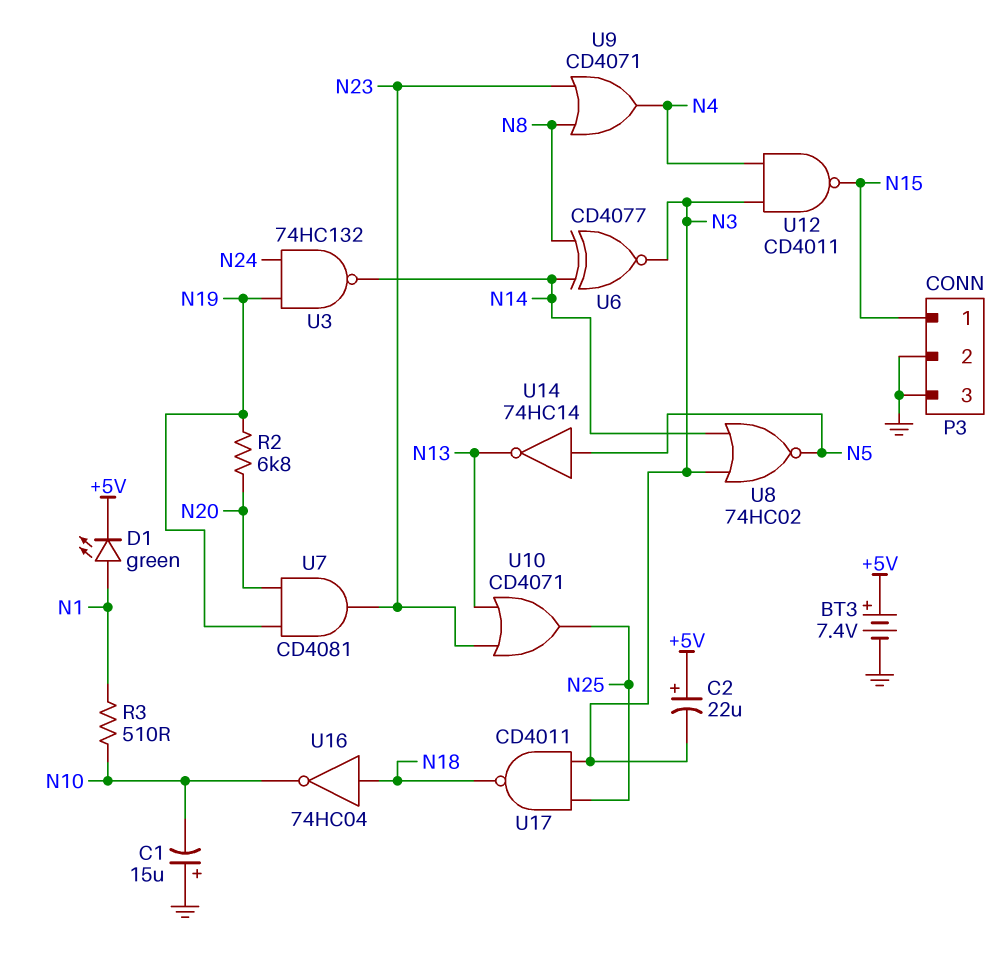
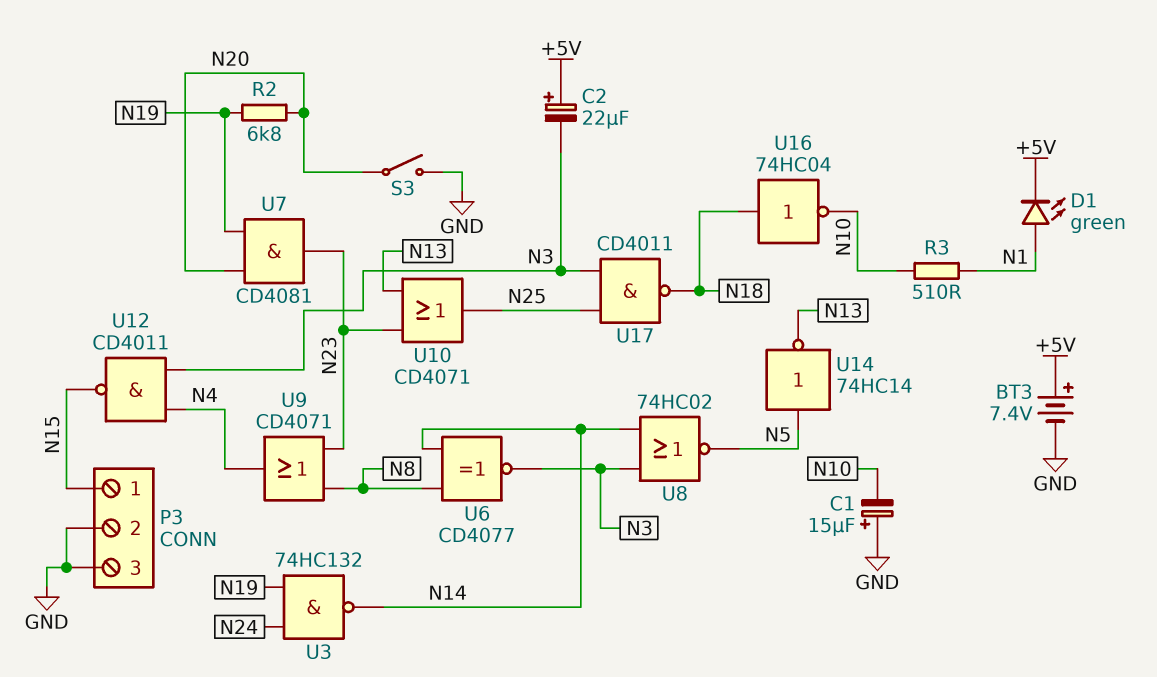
S3: none -> switch (GND, N20)

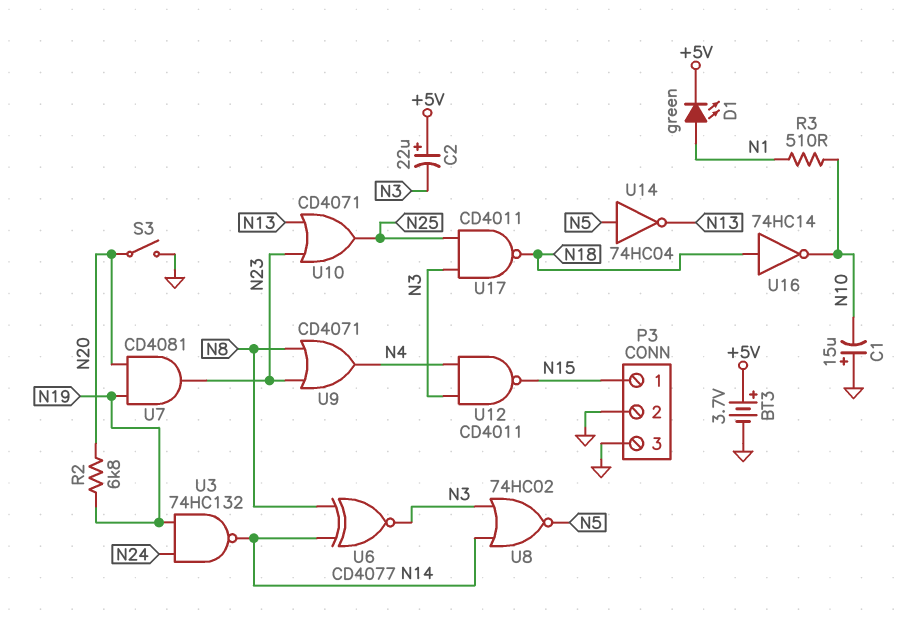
BT3: 7.4V (plus +5V, minus GND) -> 3.7V (plus +5V, minus GND)
U14: NOT 74HC14 (in N5, out N13) -> NOT 74HC04 (in N5, out N13)
U16: NOT 74HC04 (in N18, out N10) -> NOT 74HC14 (in N18, out N10)

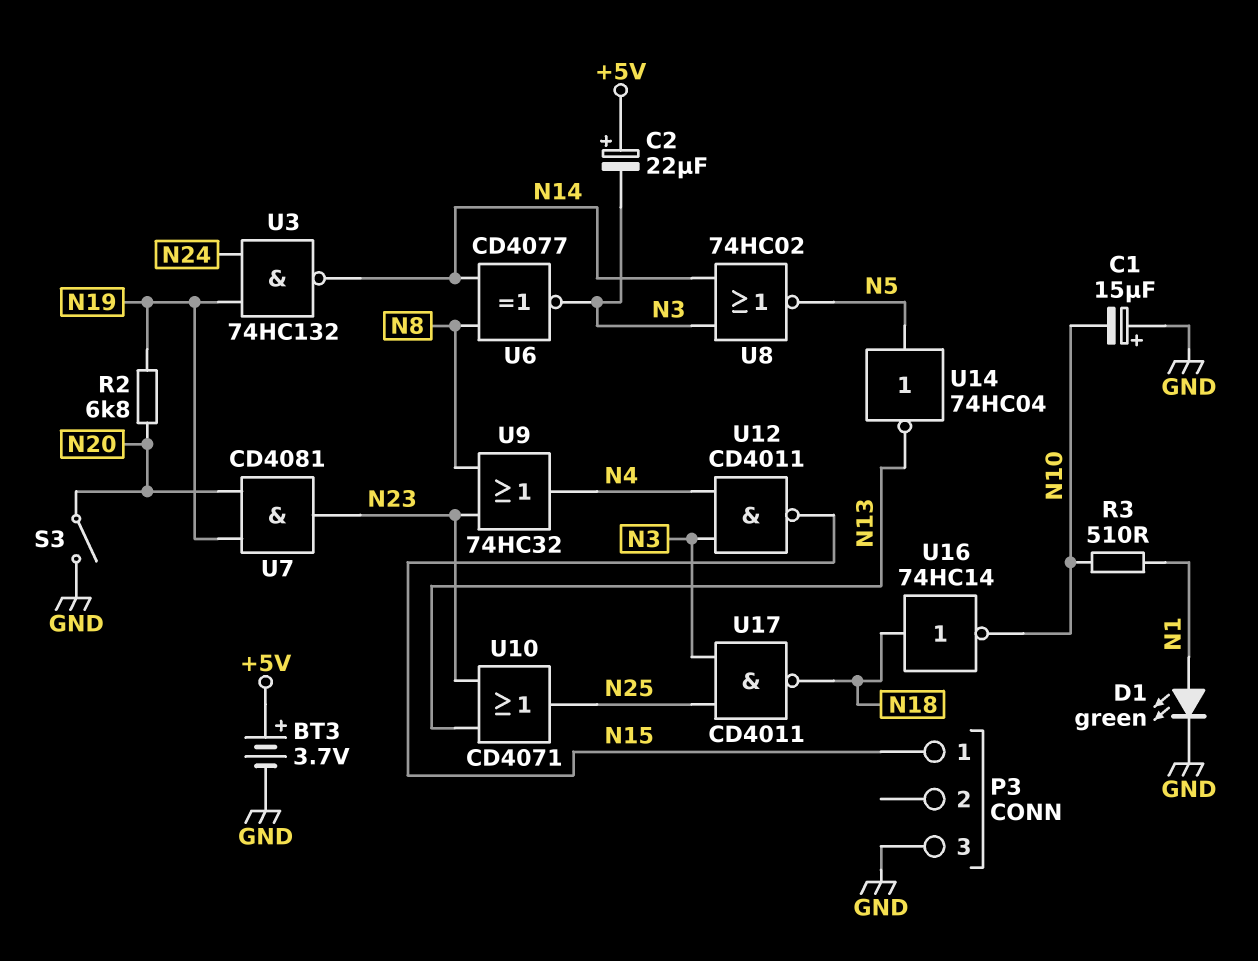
D1: LED green (A N1, K +5V) -> LED green (A N1, K GND)
P3 pin 2: GND -> none
U9: OR CD4071 (in N8, in N23, out N4) -> OR 74HC32 (in N8, in N23, out N4)

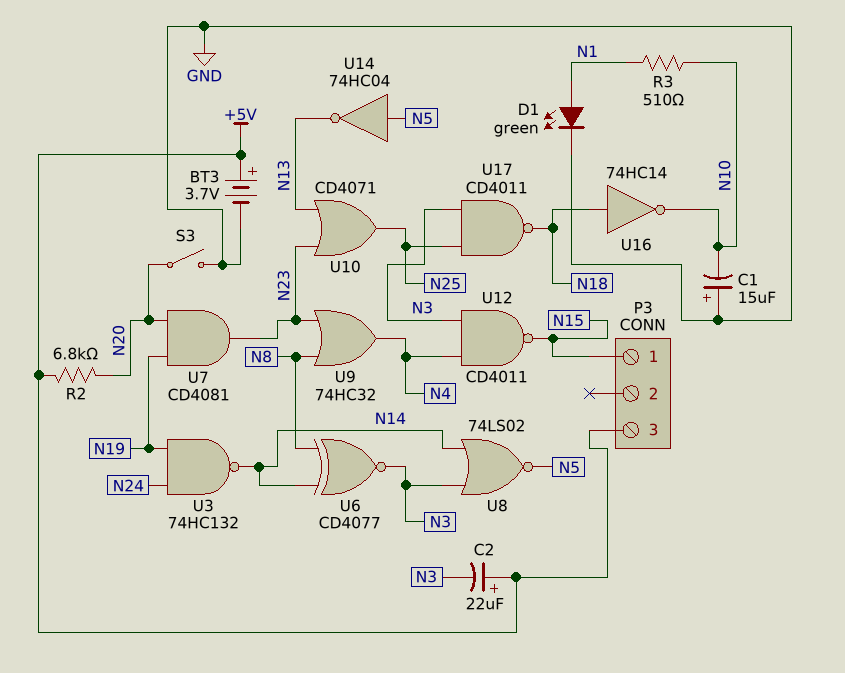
P3 pin 3: GND -> +5V
R2: 6.8k (N19, N20) -> 6.8k (+5V, N20)
U8: NOR 74HC02 (in N3, in N14, out N5) -> NOR 74LS02 (in N3, in N14, out N5)

